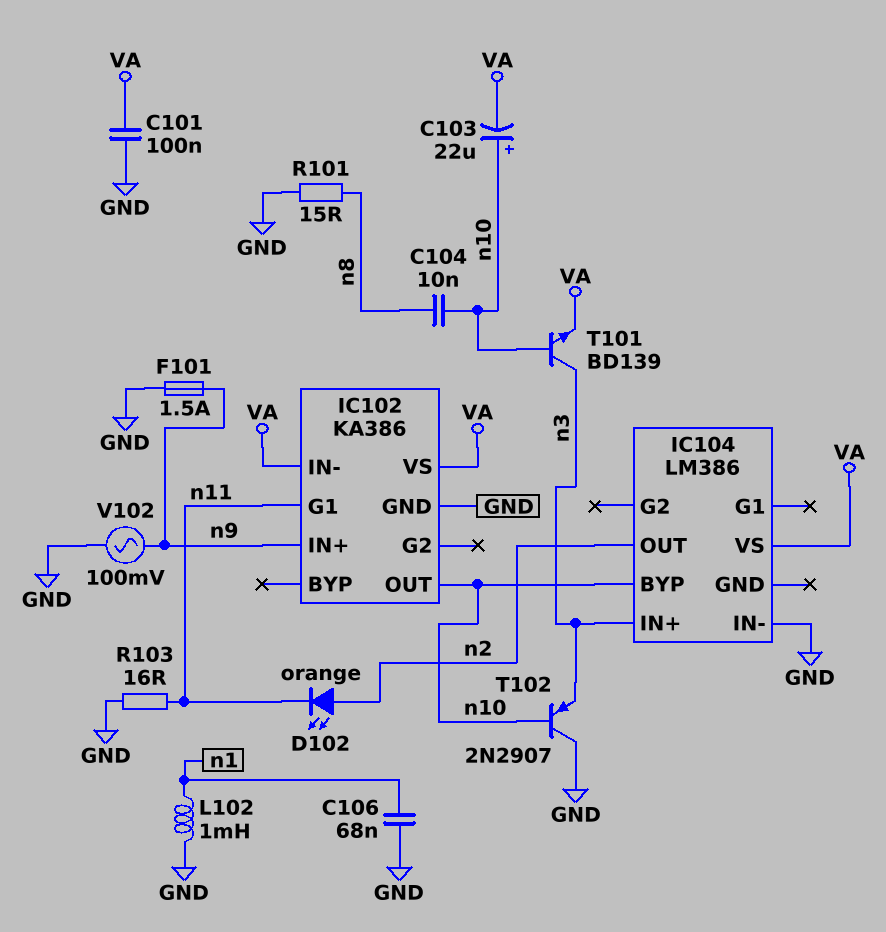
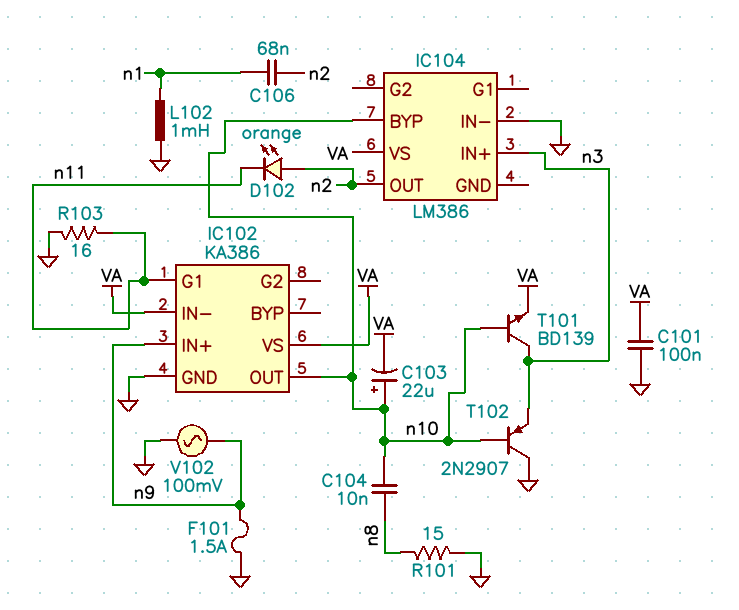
C106: 68nF (GND, n1) -> 68nF (n1, n2)

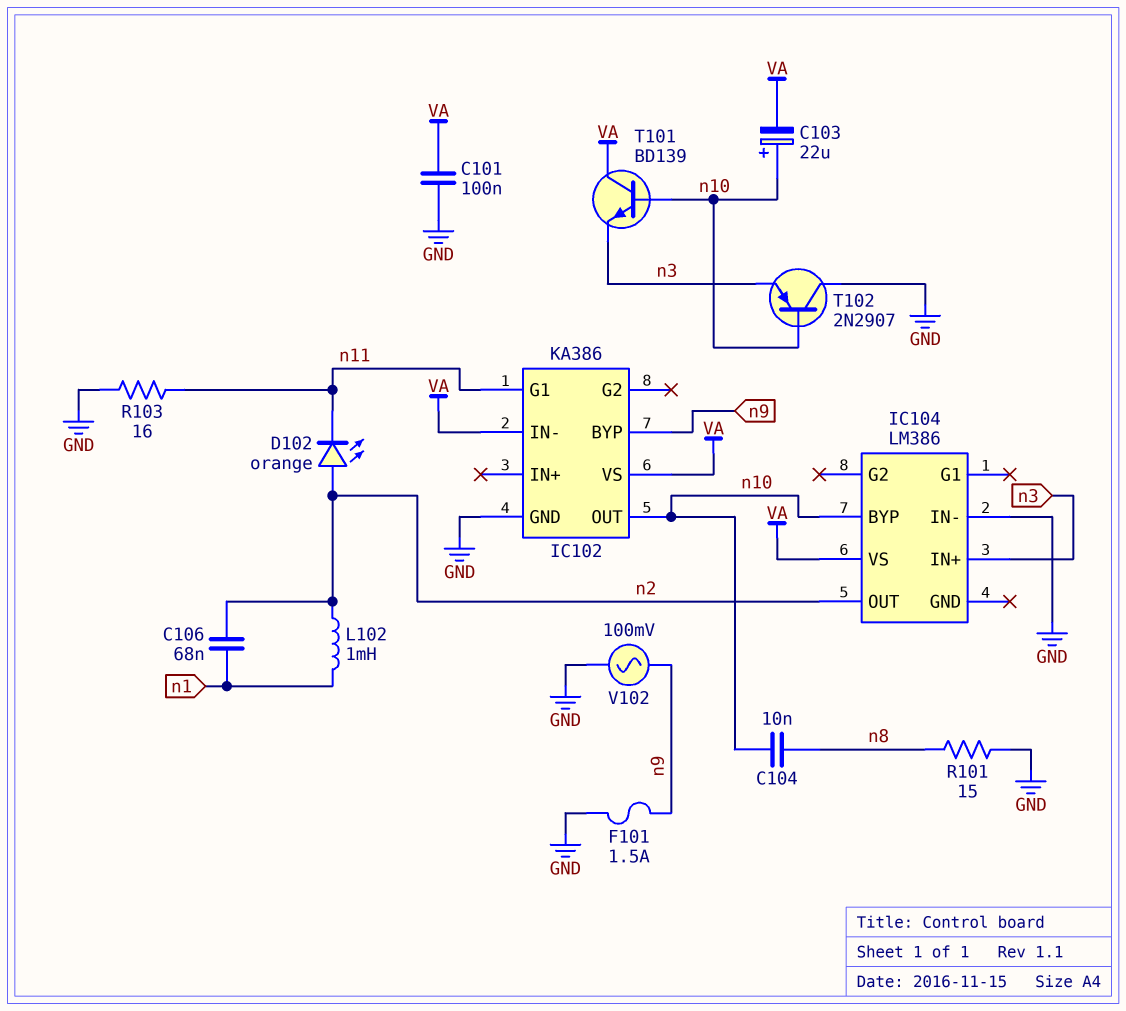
IC102 pin BYP: none -> n9
IC102 pin IN+: n9 -> none
L102: 1mH (GND, n1) -> 1mH (n1, n2)
T101: NPN BD139 (B n10, C n3, E VA) -> NPN BD139 (B n10, C VA, E n3)

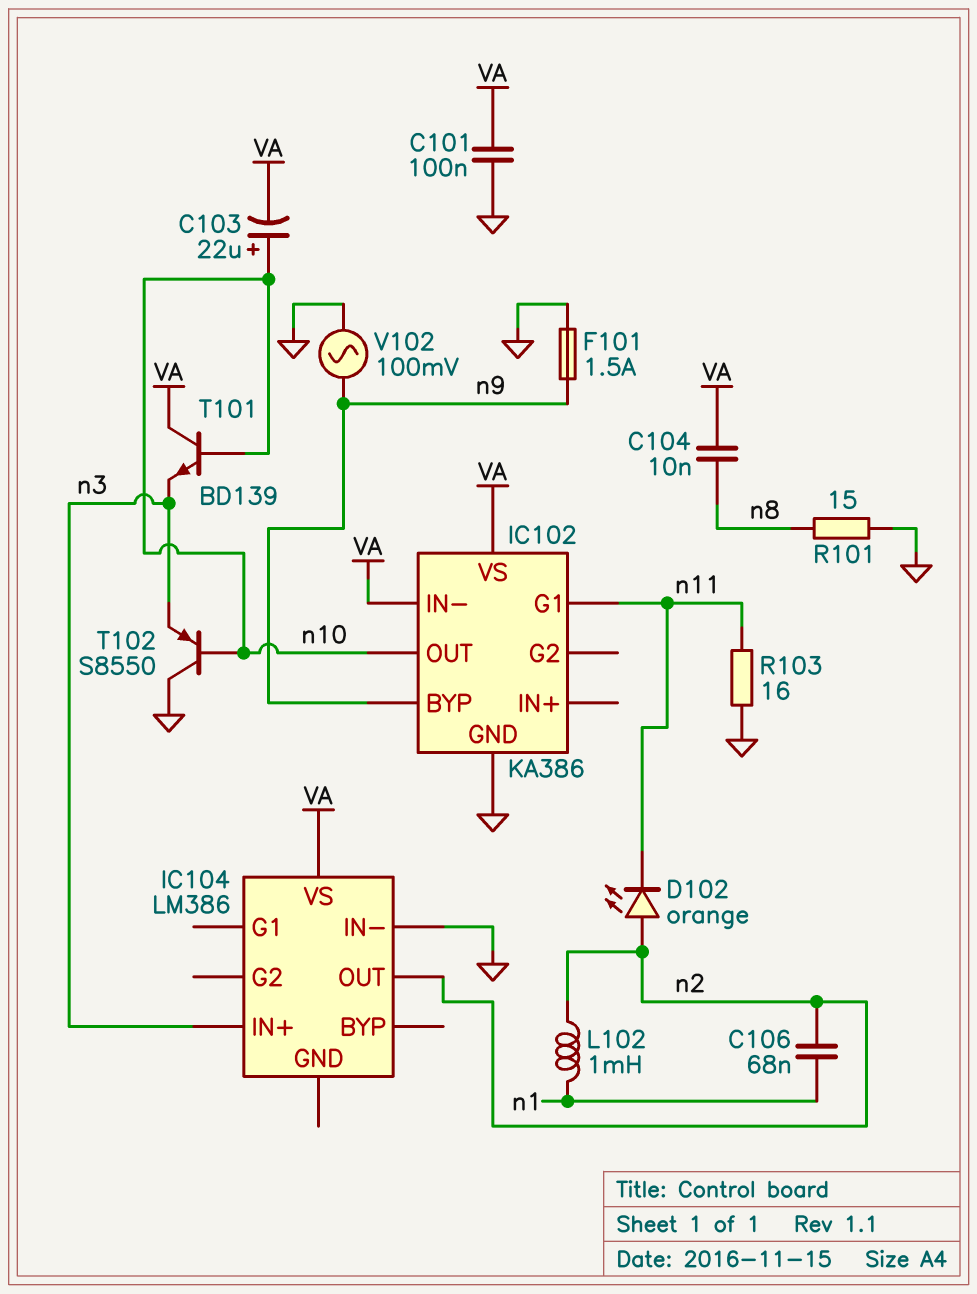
C104: 10nF (n8, n10) -> 10nF (VA, n8)
IC104 pin BYP: n10 -> none
T102: PNP 2N2907 (B n10, C GND, E n3) -> PNP S8550 (B n10, C GND, E n3)

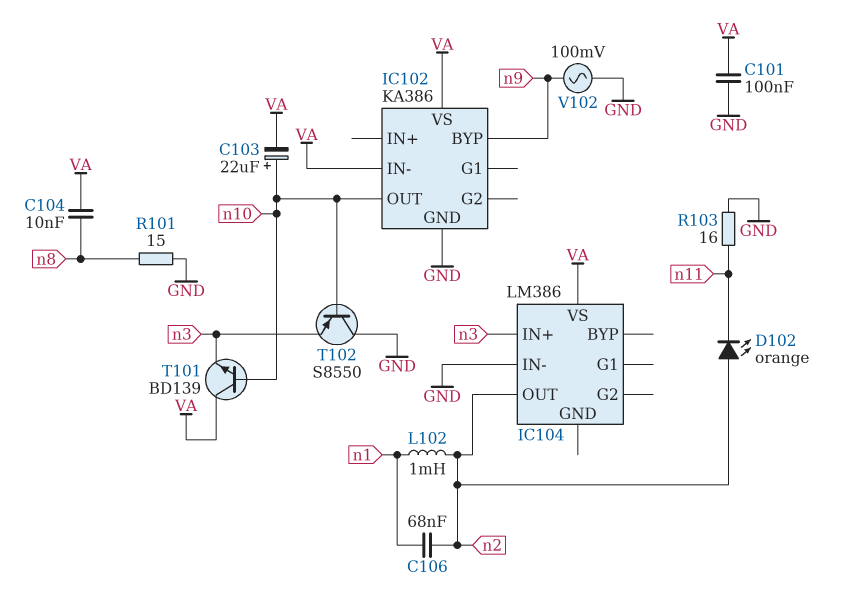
F101: 1.5A (GND, n9) -> none
IC102 pin G1: n11 -> none

